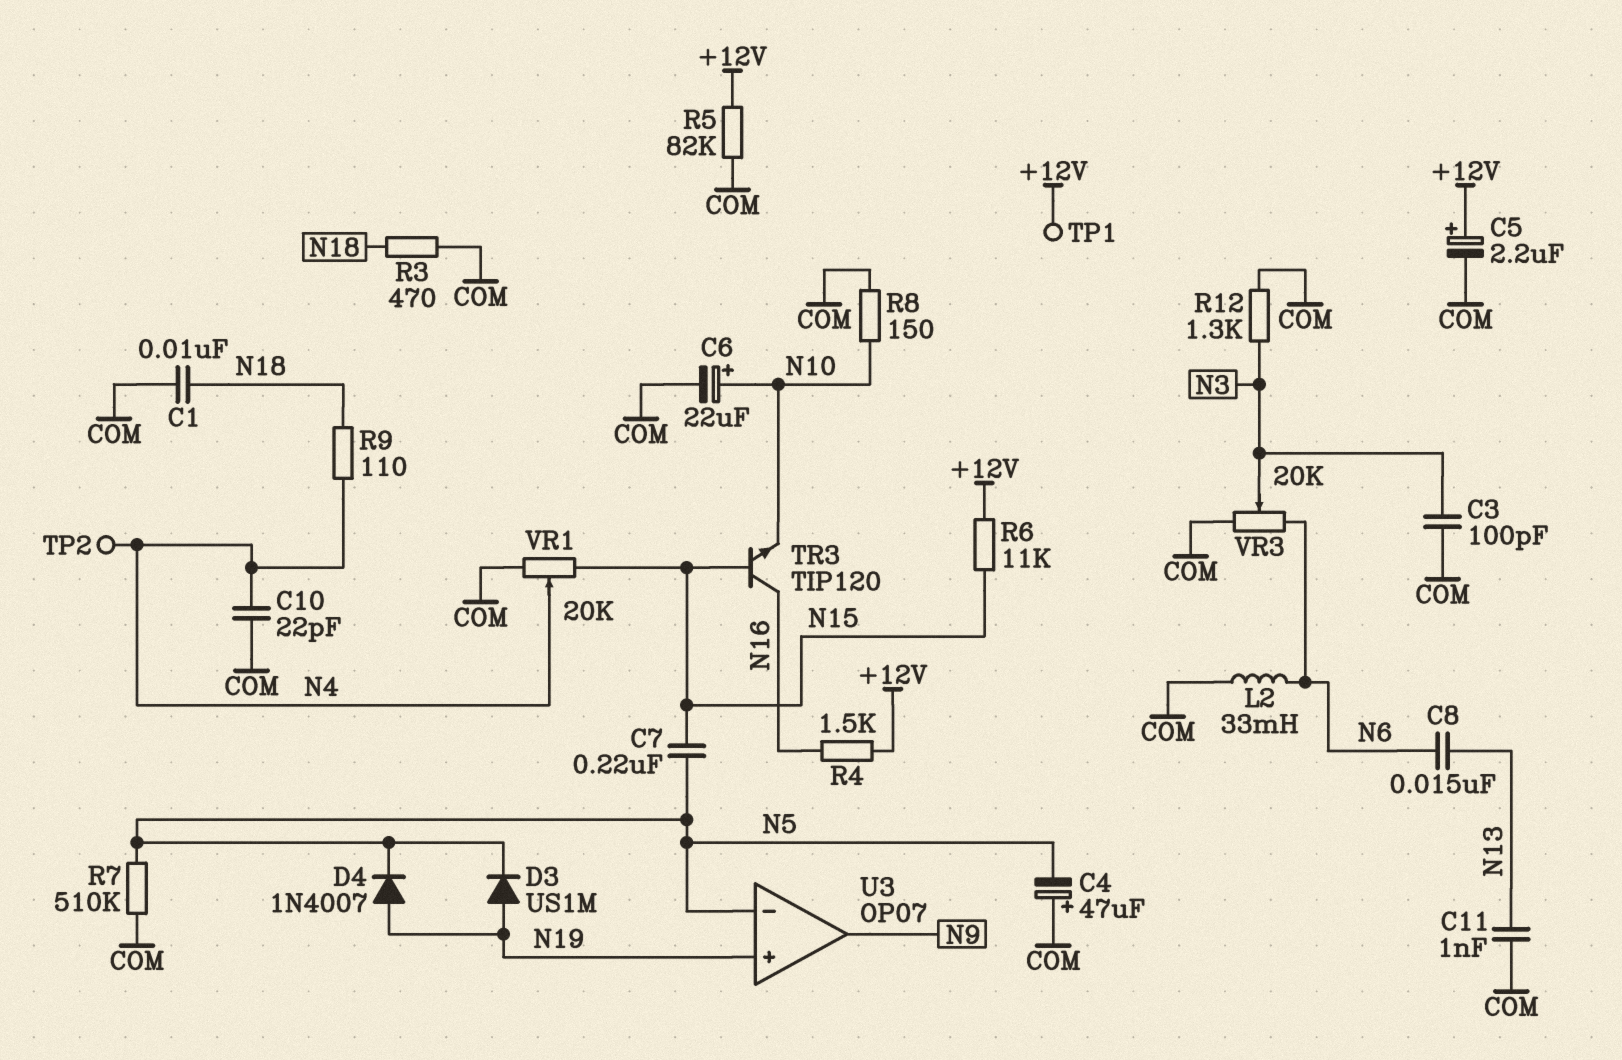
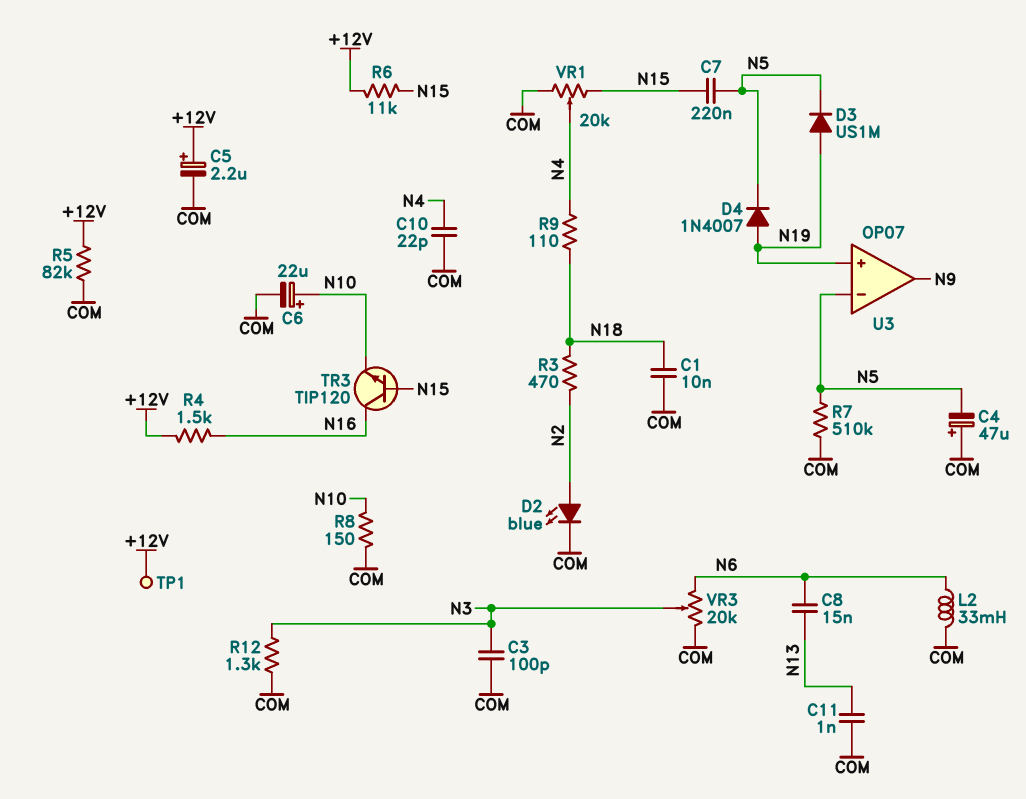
D2: none -> LED blue (A N2, K COM)
R3: 470 (COM, N18) -> 470 (N2, N18)
TP2: test point (N4) -> none

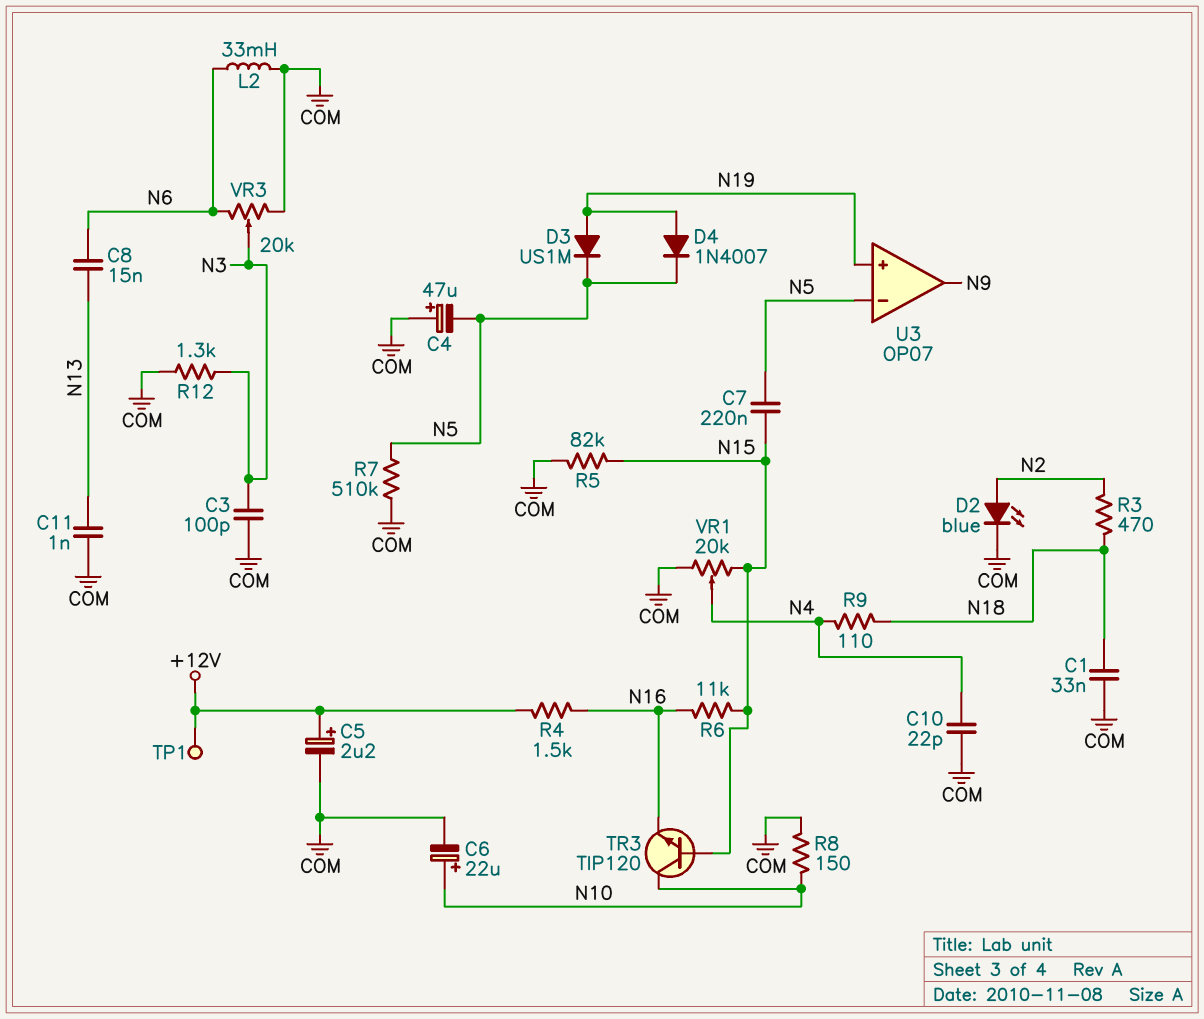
C1: 10nF (COM, N18) -> 33nF (COM, N18)
R5: 82k (+12V, COM) -> 82k (COM, N15)
R6: 11k (+12V, N15) -> 11k (N15, N16)
TR3: NPN TIP120 (B N15, C N16, E N10) -> NPN TIP120 (B N15, C N10, E N16)

